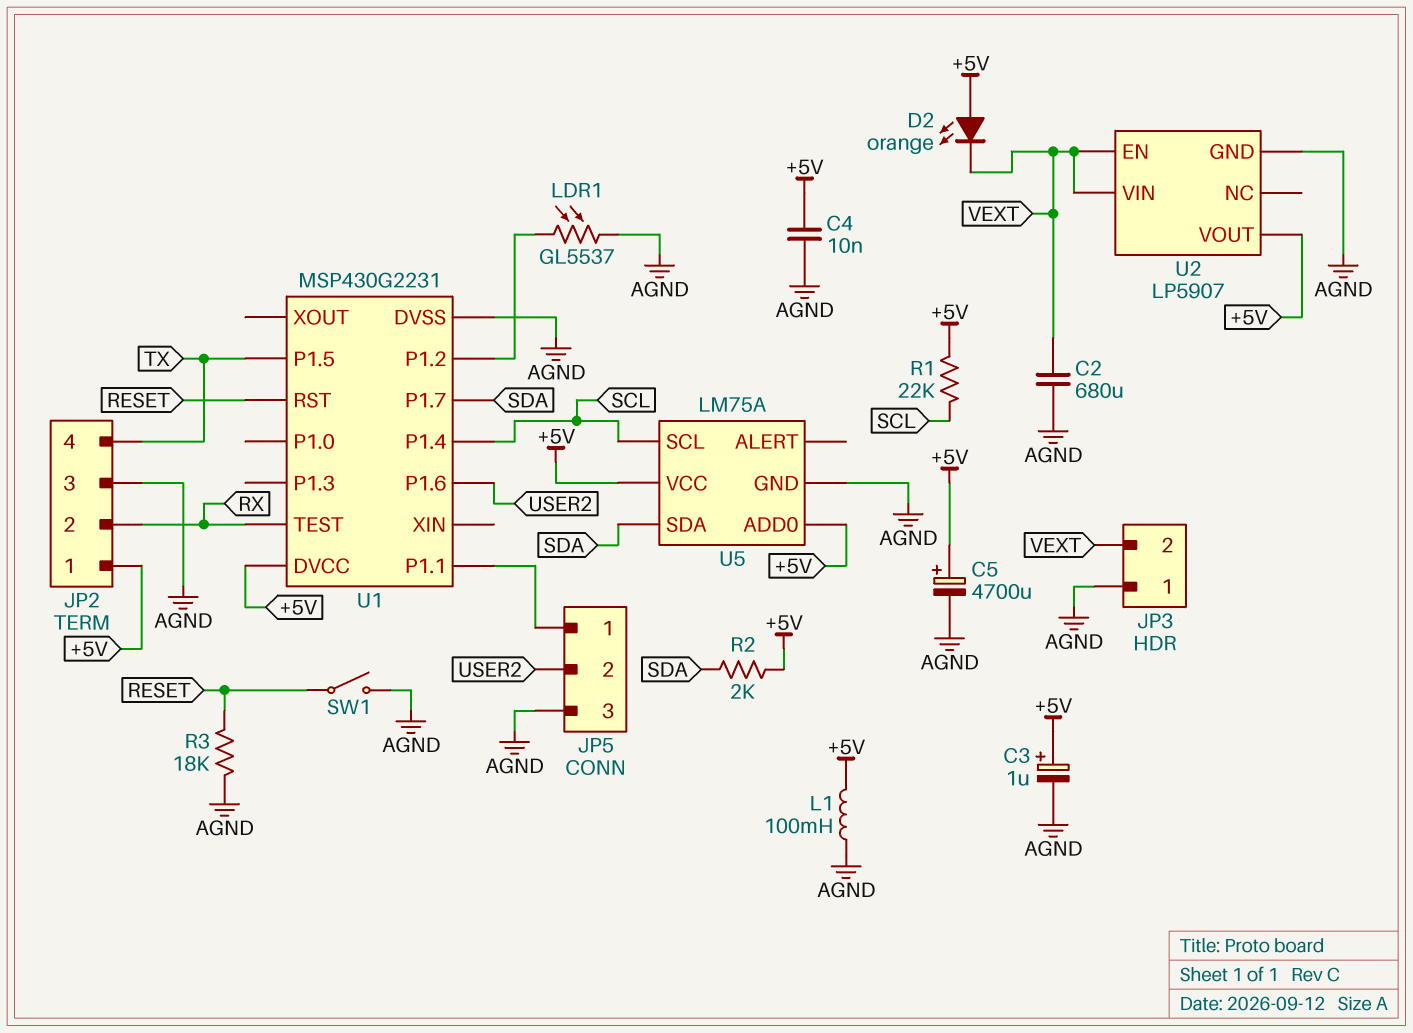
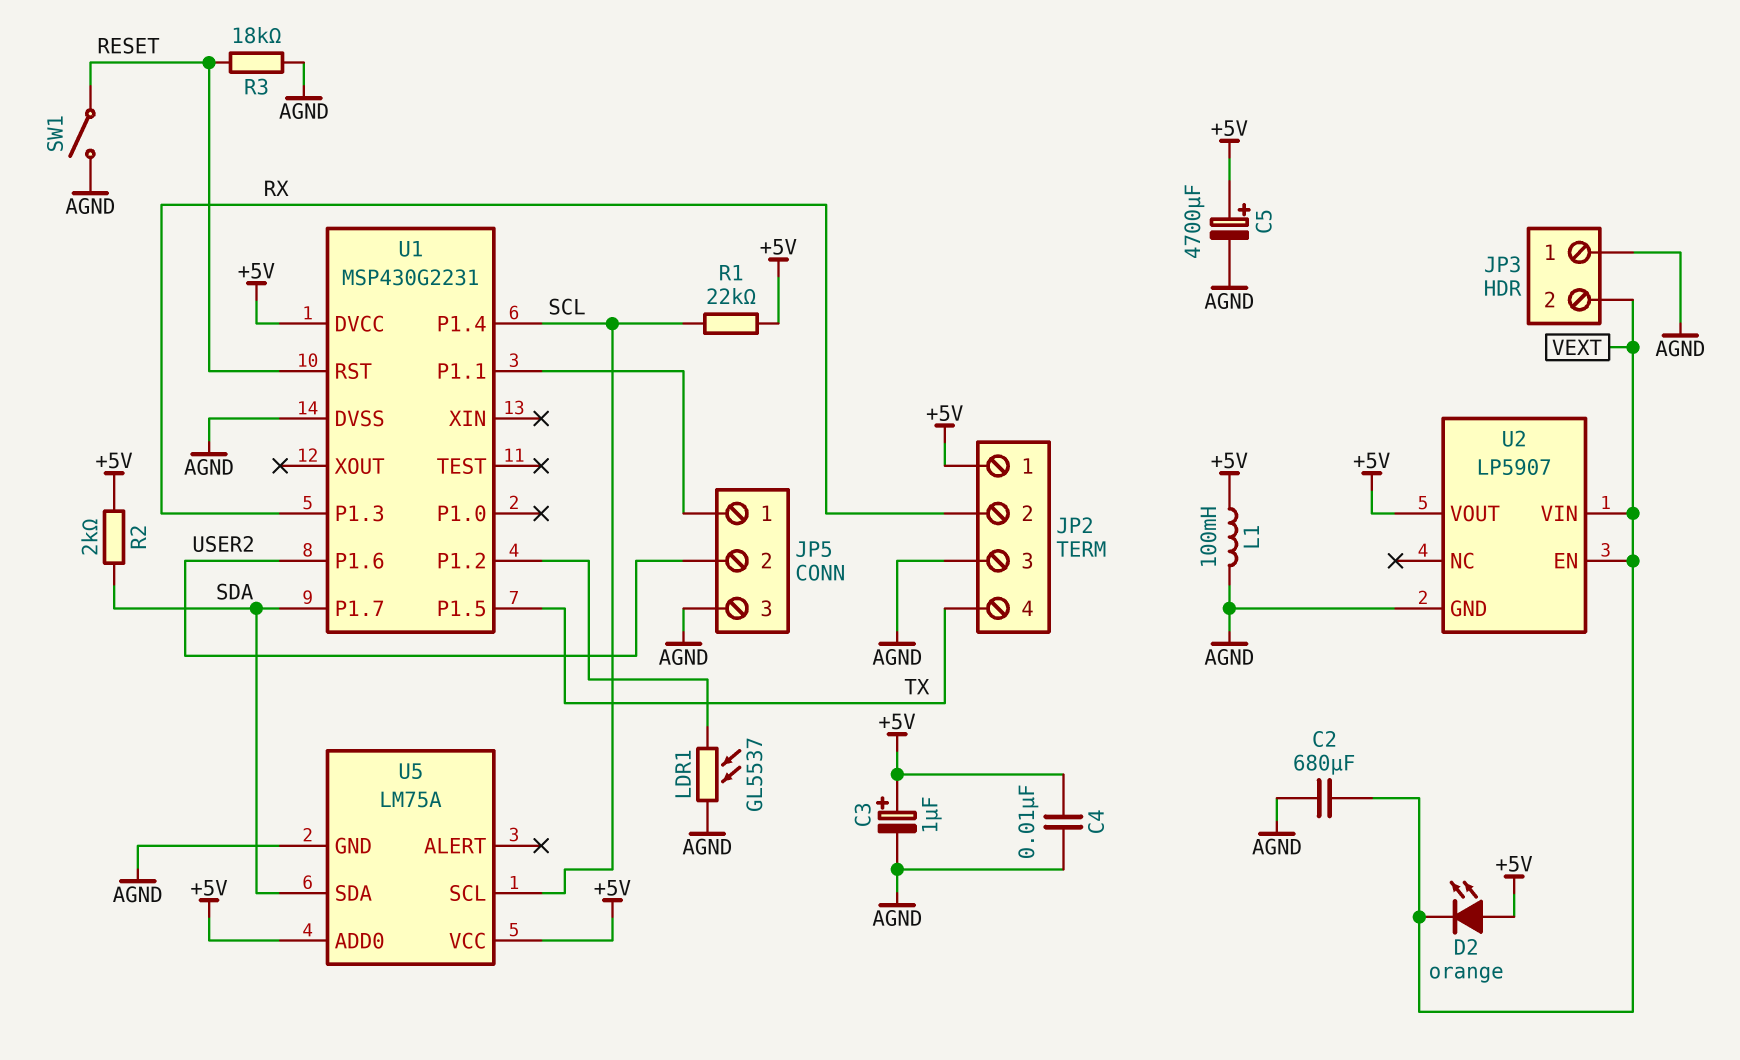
U1 pin P1.3: none -> RX
U1 pin TEST: RX -> none

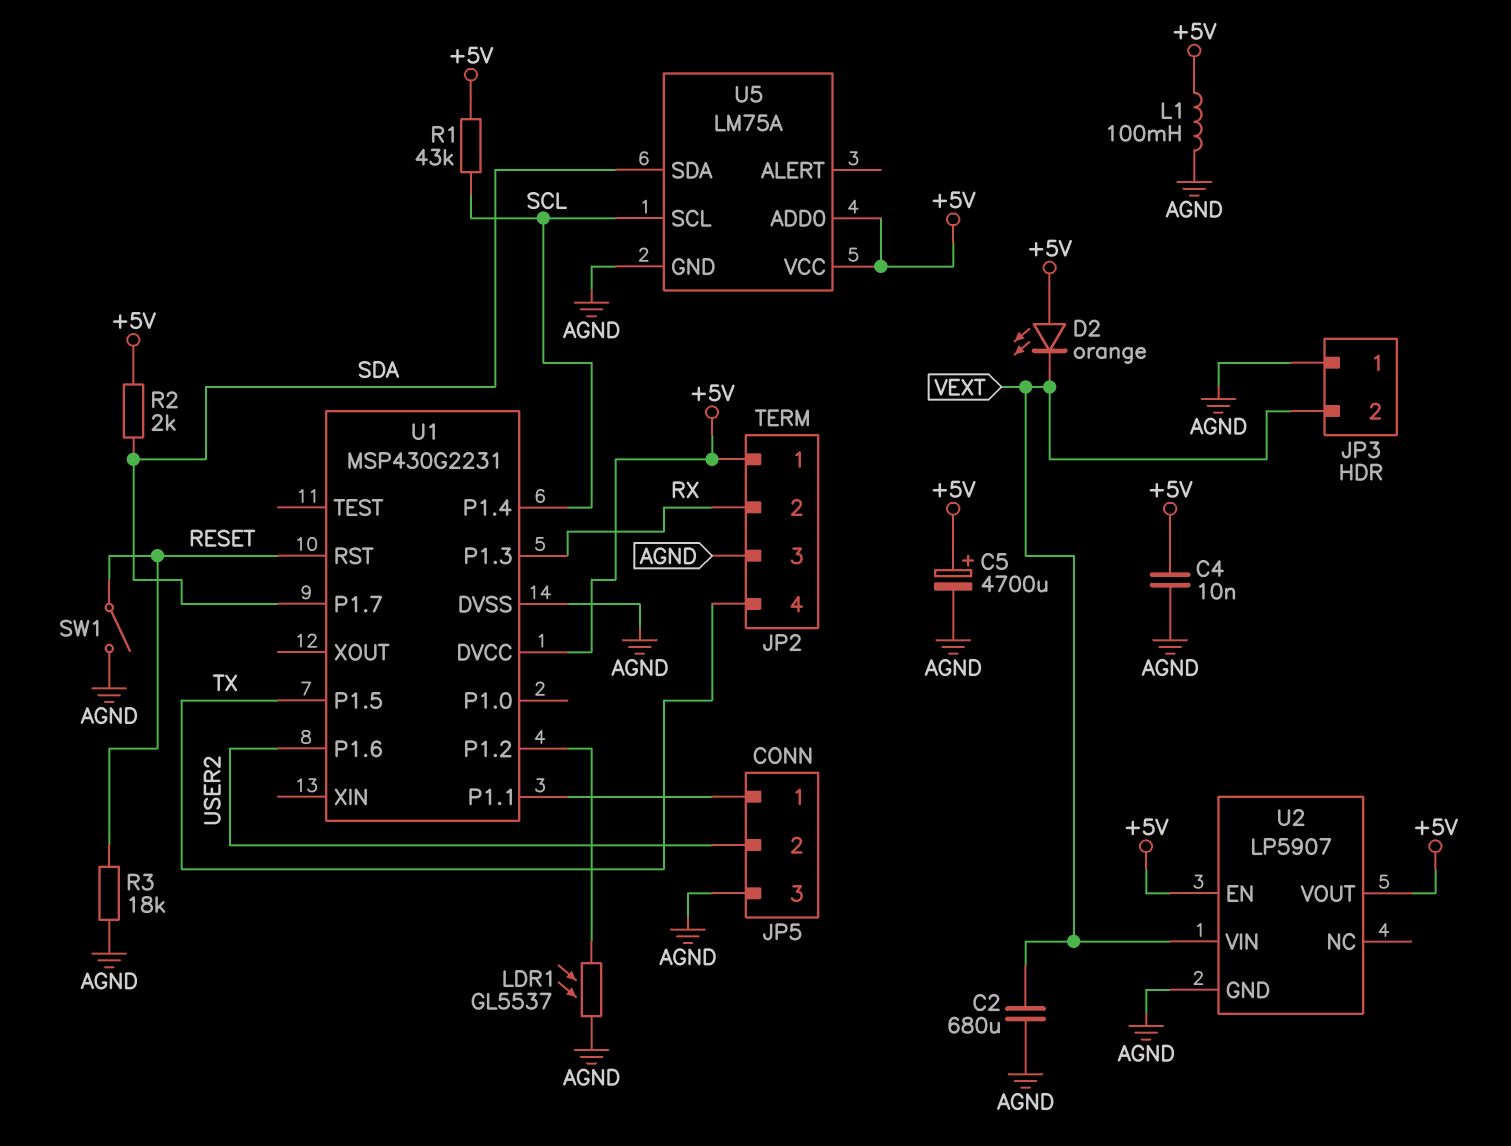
C3: 1uF (plus +5V, minus AGND) -> none
R1: 22k (+5V, SCL) -> 43k (+5V, SCL)
U2 pin EN: VEXT -> +5V

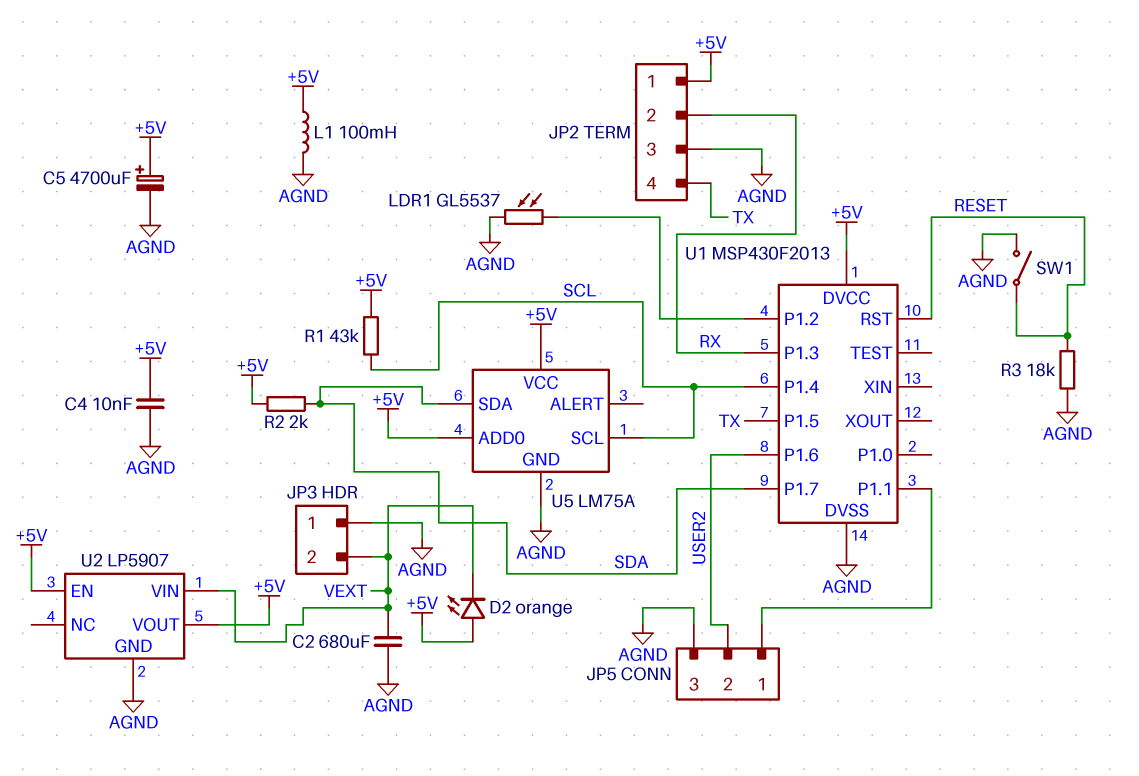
U1: MSP430G2231 -> MSP430F2013

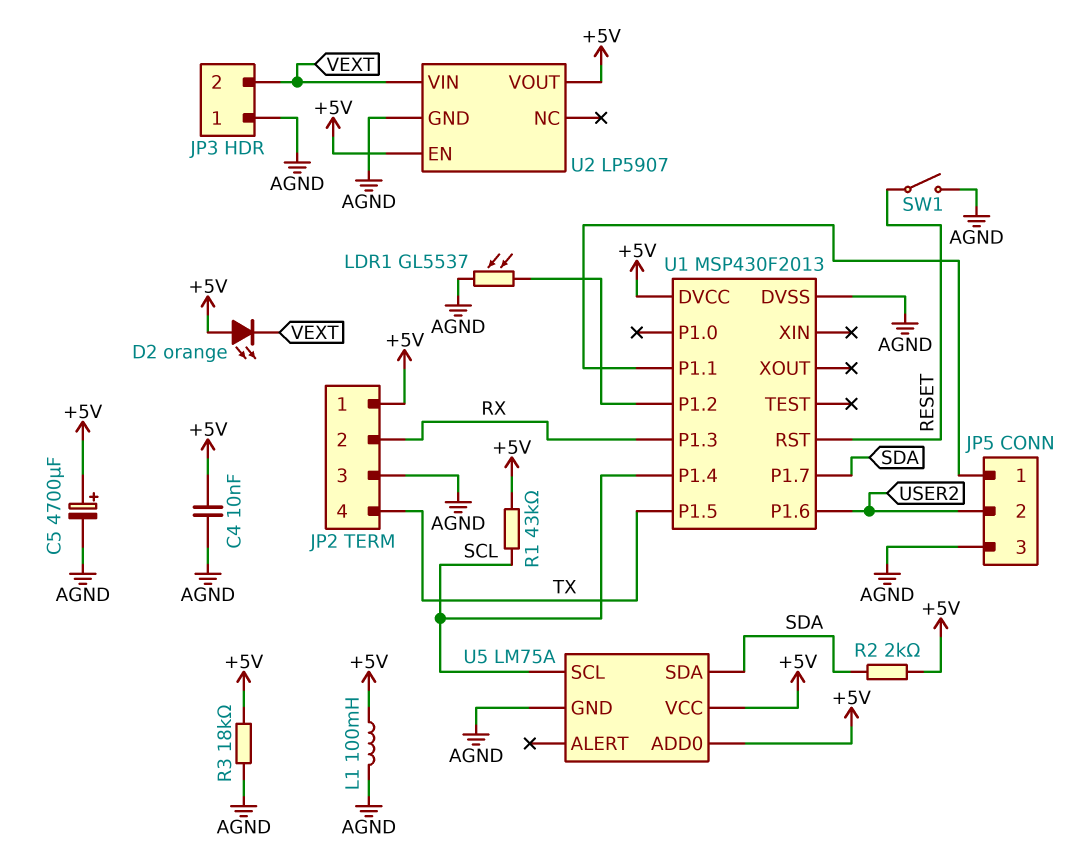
C2: 680uF (AGND, VEXT) -> none
R3: 18k (AGND, RESET) -> 18k (+5V, AGND)

